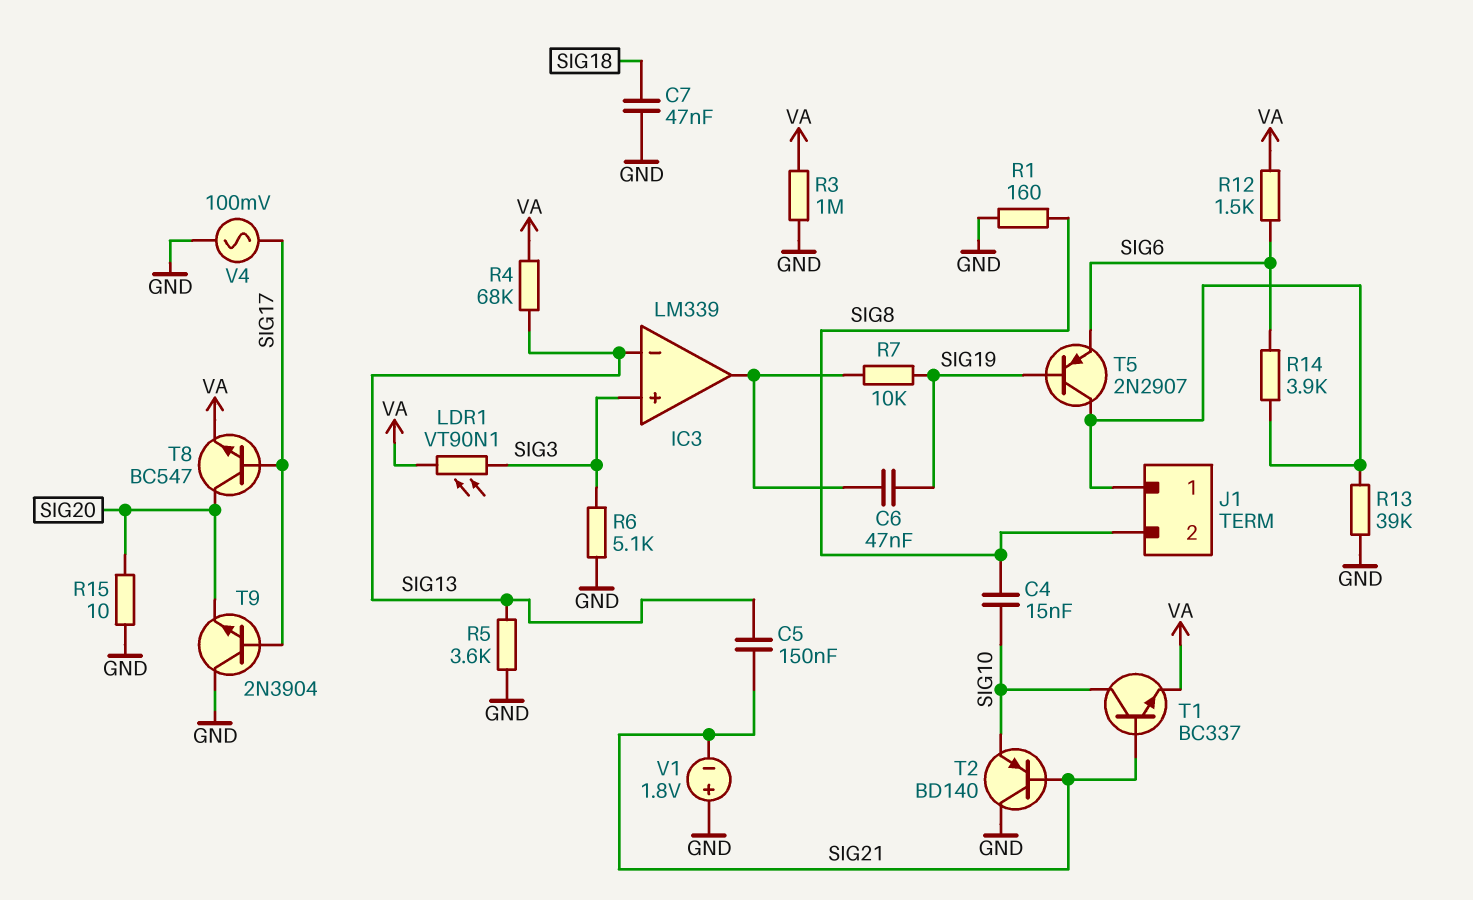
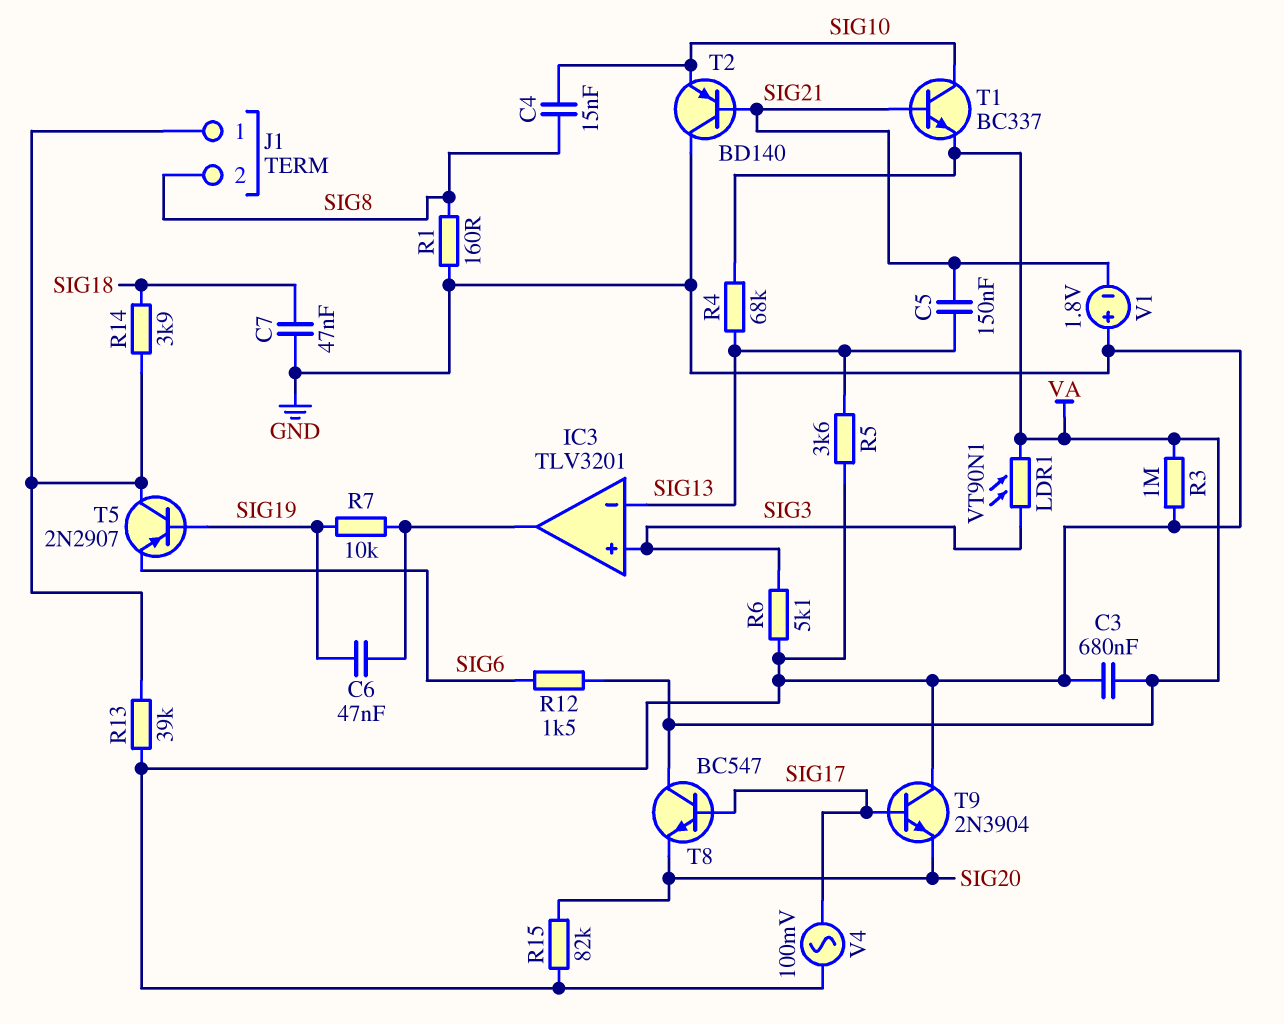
C3: none -> 680nF (GND, VA)
IC3: LM339 -> TLV3201
R14: 3.9k (J1/1, SIG6) -> 3.9k (J1/1, SIG18)
R15: 10 (GND, SIG20) -> 82k (GND, SIG20)
T8: NPN BC547 (B SIG17, C SIG20, E VA) -> NPN BC547 (B SIG17, C VA, E SIG20)

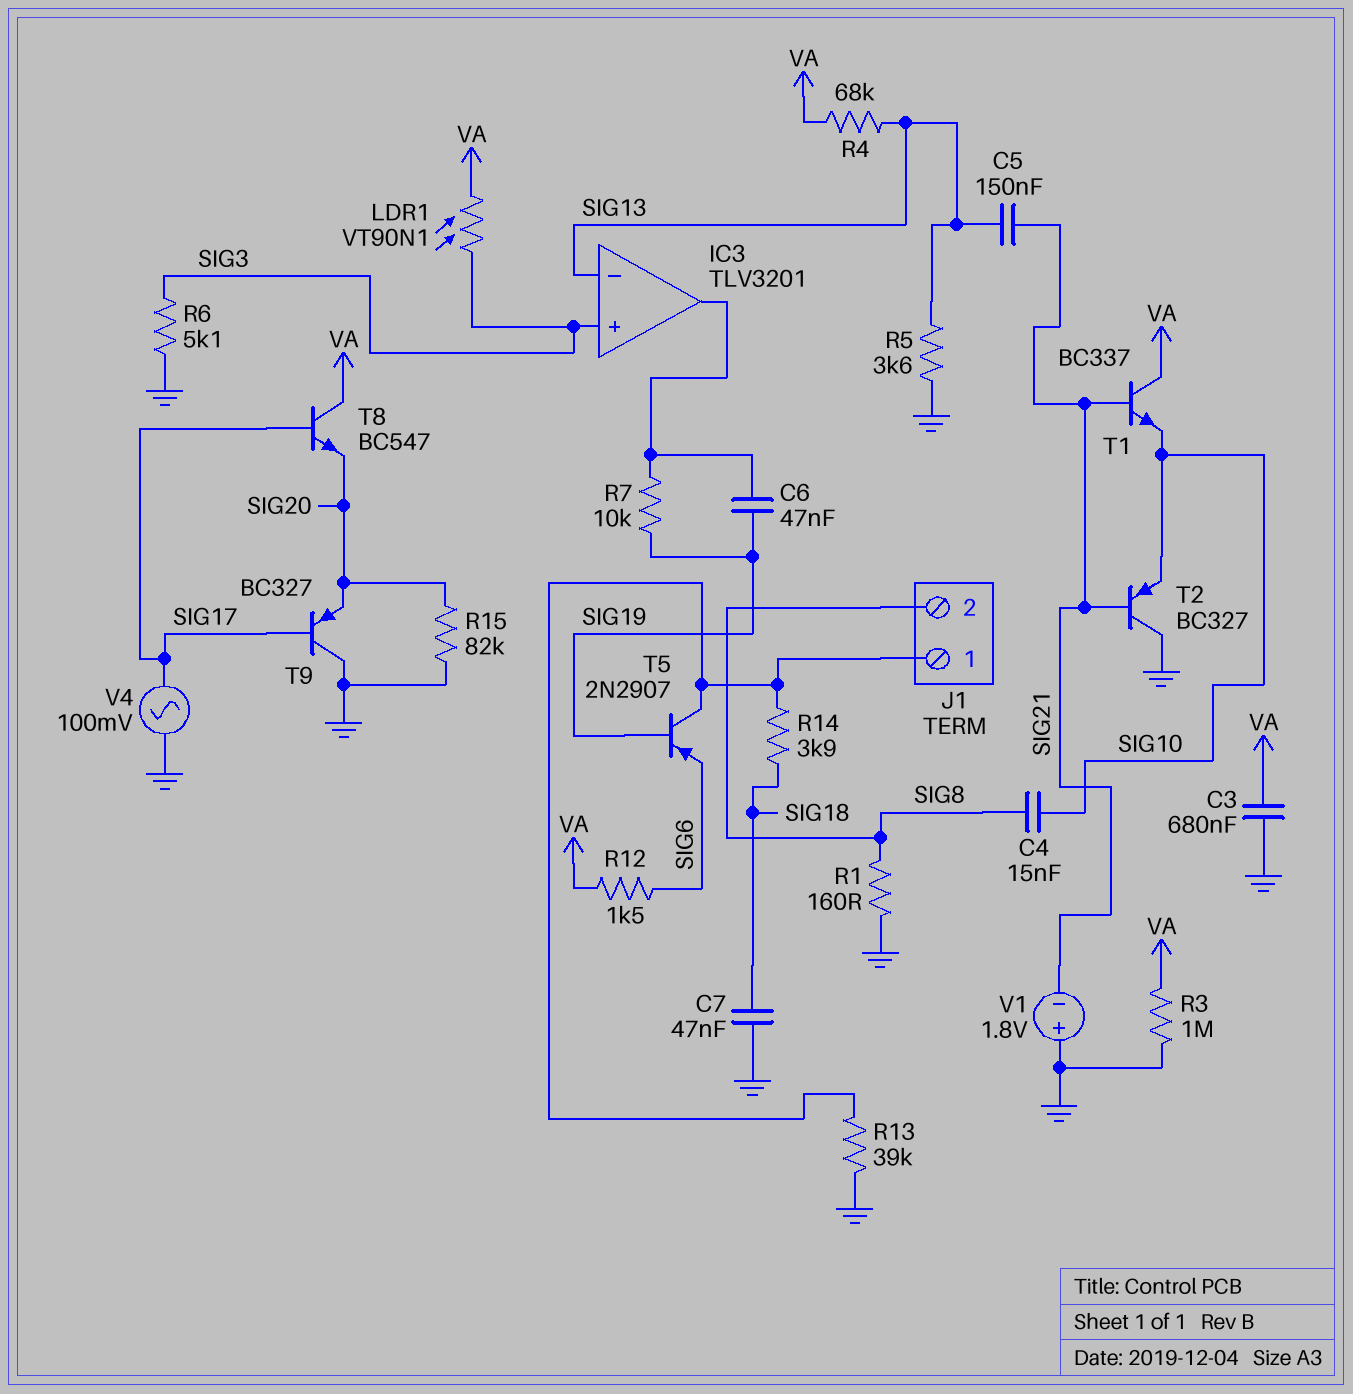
T1: NPN BC337 (B SIG21, C SIG10, E VA) -> NPN BC337 (B SIG21, C VA, E SIG10)
T2: PNP BD140 (B SIG21, C GND, E SIG10) -> PNP BC327 (B SIG21, C GND, E SIG10)
T9: NPN 2N3904 (B SIG17, C GND, E SIG20) -> PNP BC327 (B SIG17, C GND, E SIG20)

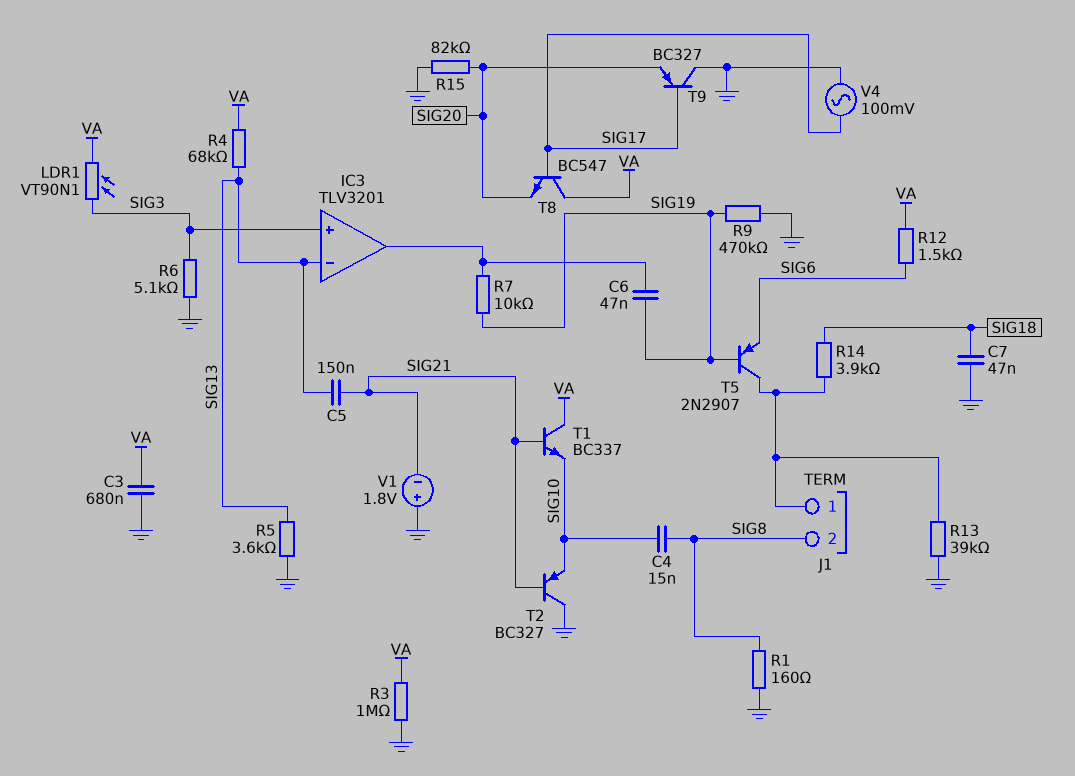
R9: none -> 470k (GND, SIG19)

